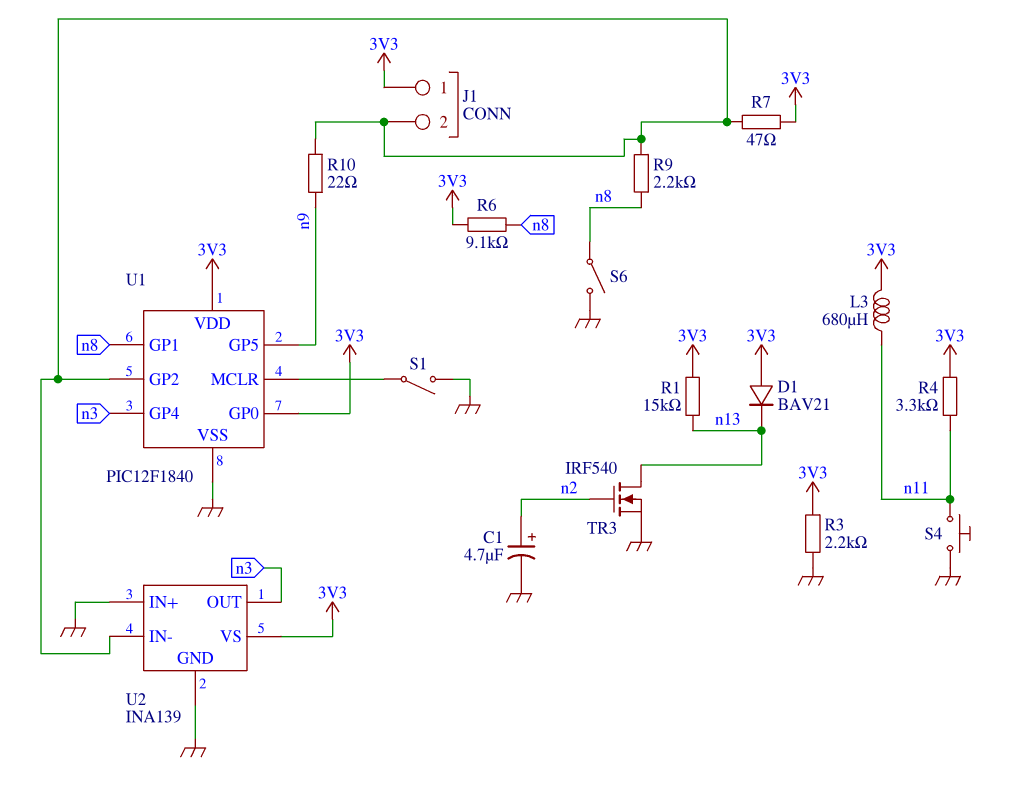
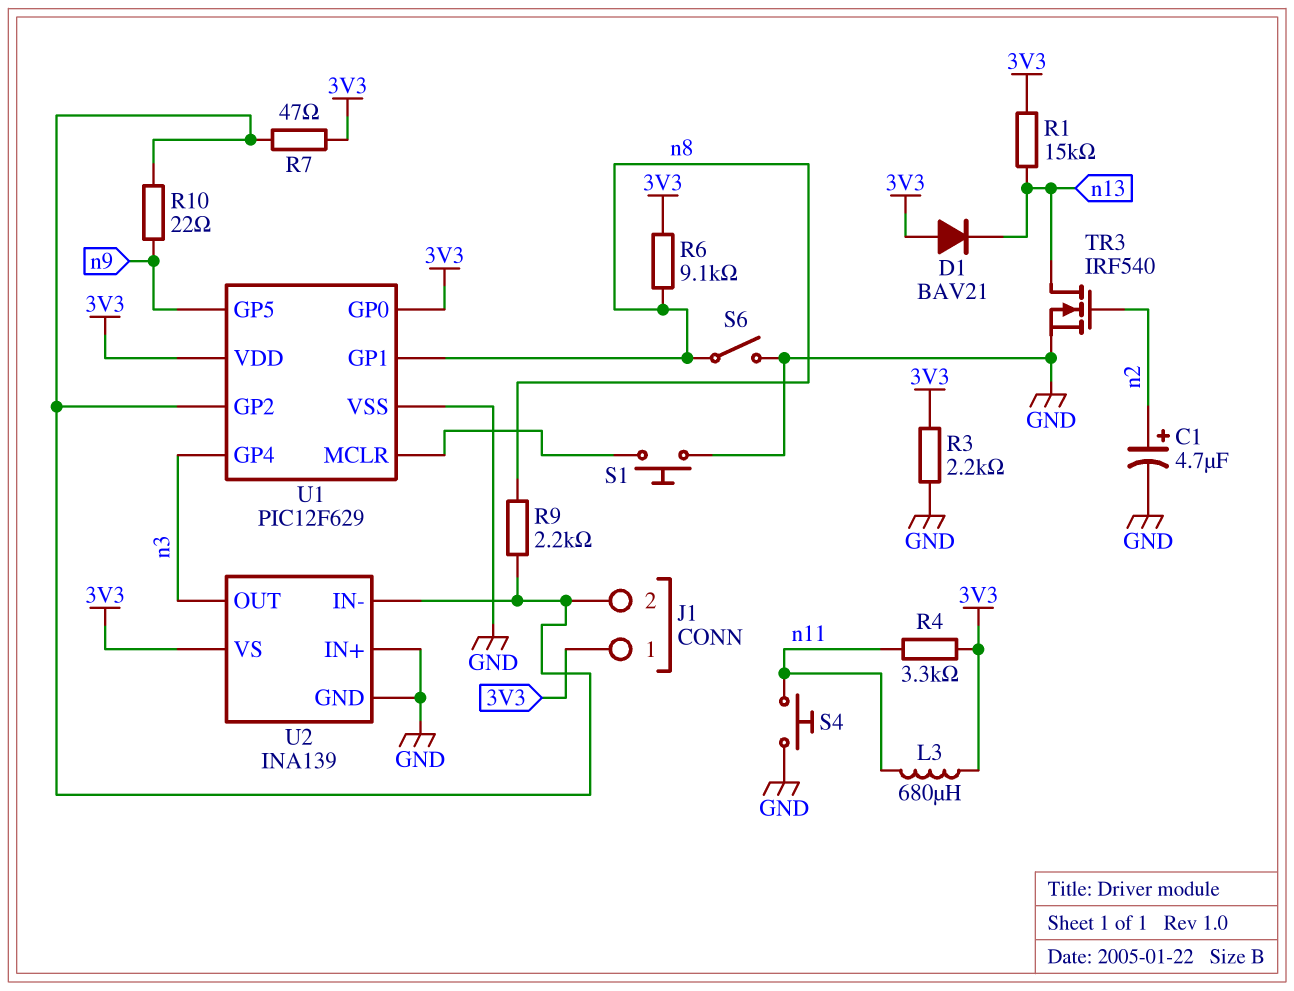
S1: switch (GND, U1/MCLR) -> button (GND, U1/MCLR)
U1: PIC12F1840 -> PIC12F629

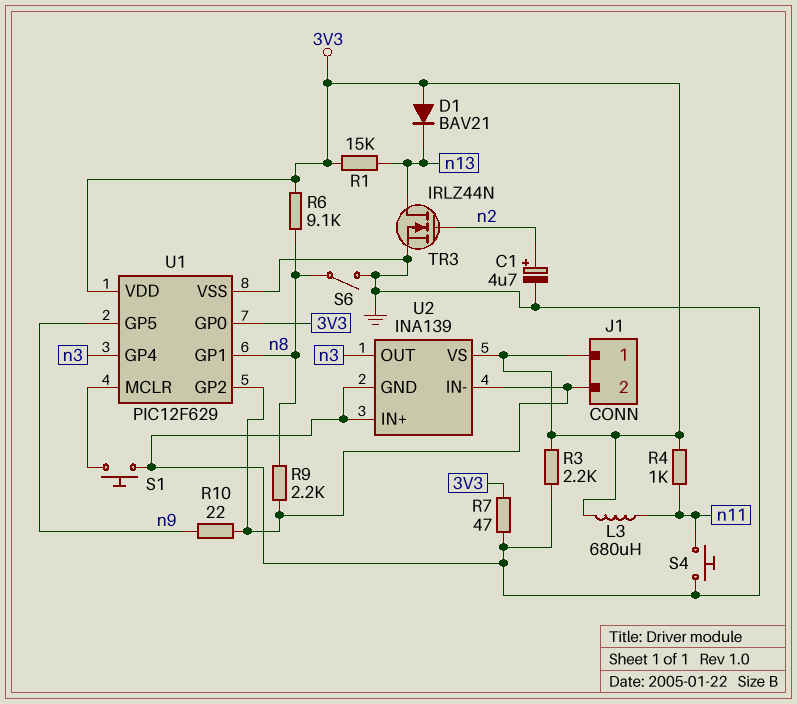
R4: 3.3k (3V3, n11) -> 1k (3V3, n11)
R7: 47 (3V3, J1/2) -> 47 (3V3, GND)
TR3: NMOS IRF540 (G n2, D n13, S GND) -> NMOS IRLZ44N (G n2, D n13, S GND)

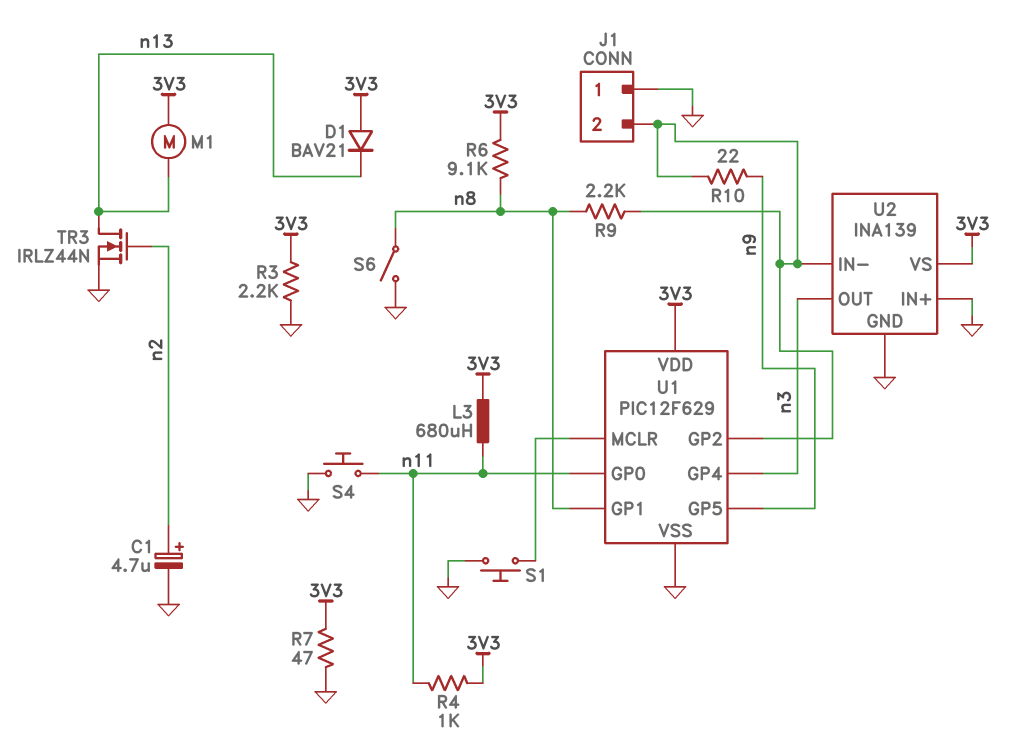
J1 pin 1: 3V3 -> GND
M1: none -> motor (3V3, n13)
R1: 15k (3V3, n13) -> none
U1 pin GP0: 3V3 -> n11

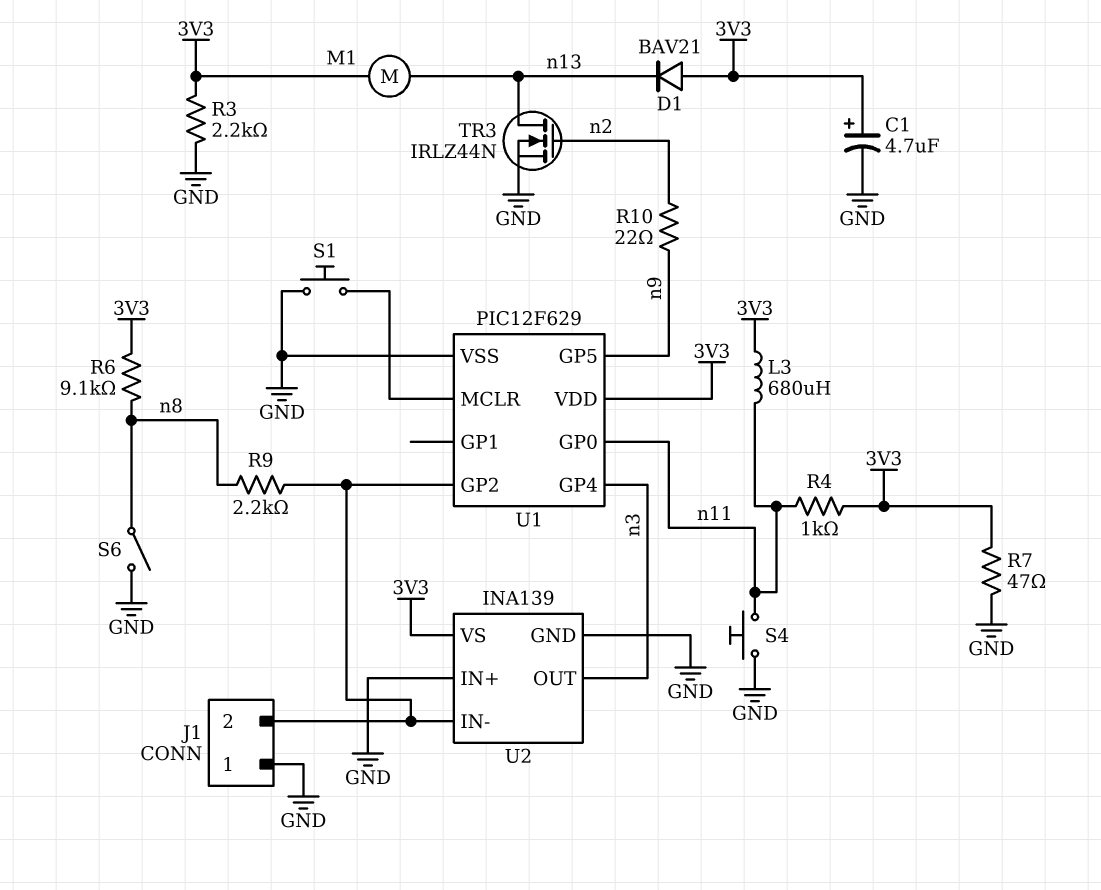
C1: 4.7uF (plus n2, minus GND) -> 4.7uF (plus 3V3, minus GND)
R10: 22 (J1/2, n9) -> 22 (n2, n9)
U1 pin GP1: n8 -> none

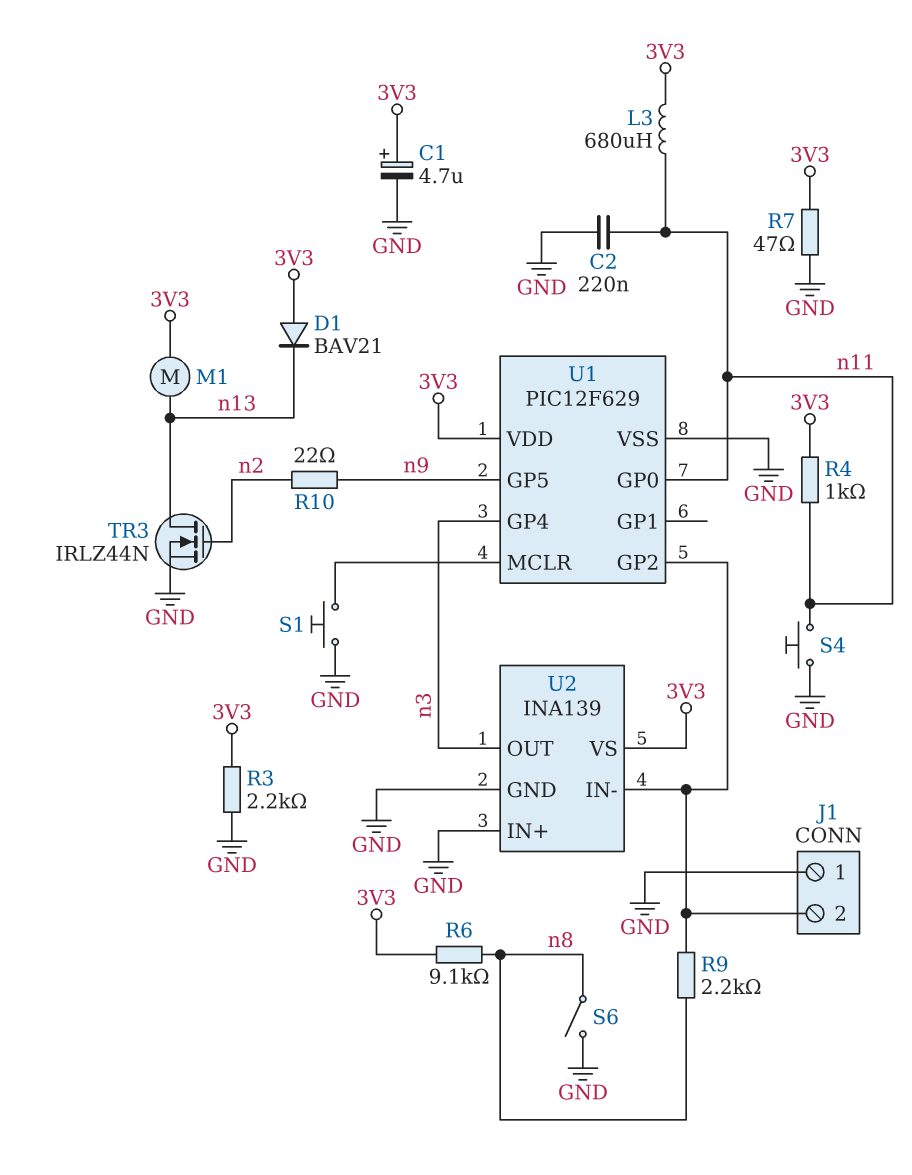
C2: none -> 220nF (GND, n11)

